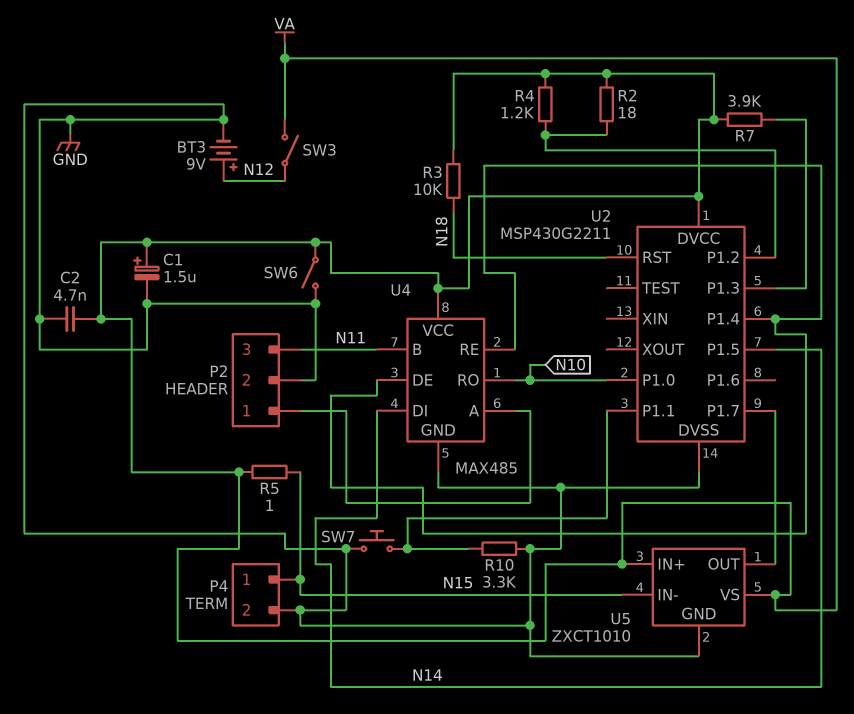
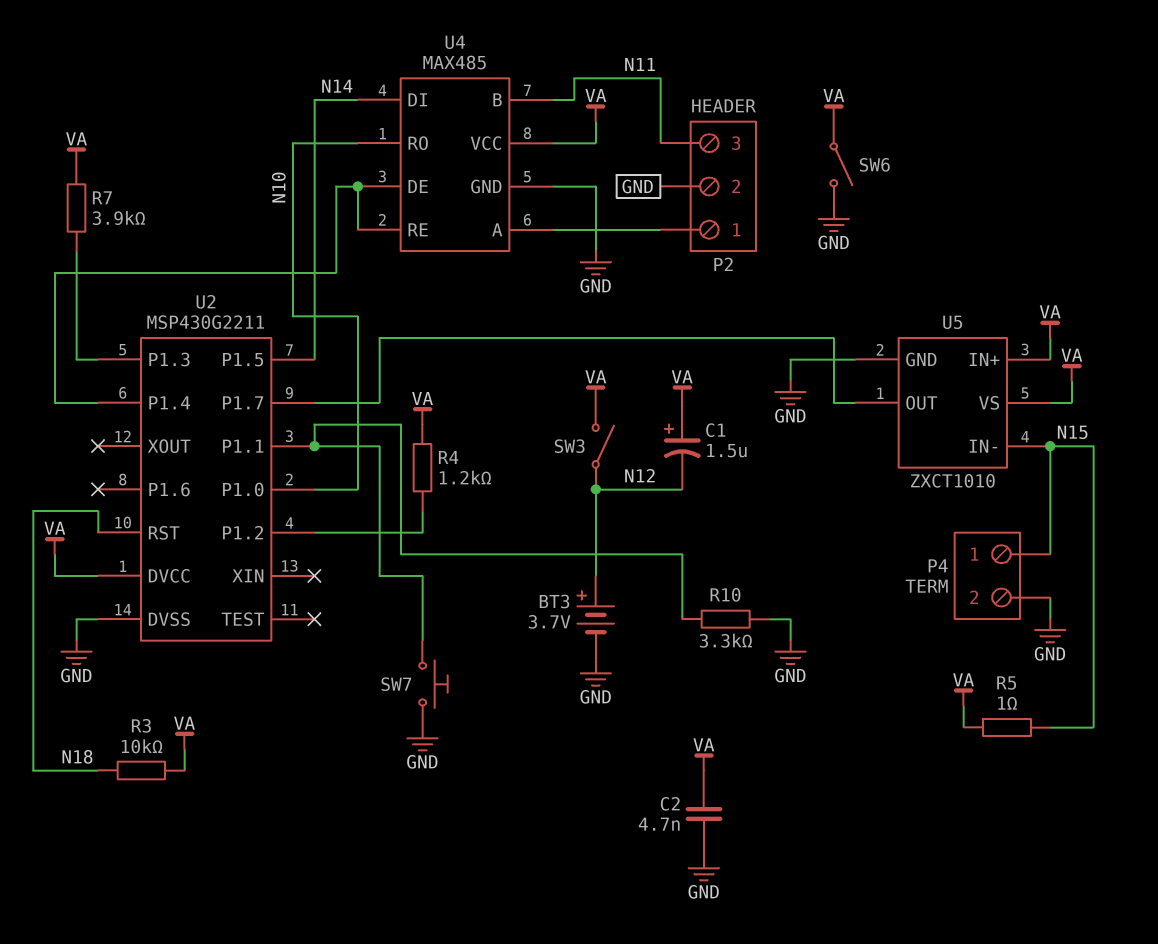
BT3: 9V (plus N12, minus GND) -> 3.7V (plus N12, minus GND)
C1: 1.5uF (plus VA, minus GND) -> 1.5uF (plus VA, minus N12)
R2: 18 (U2/P1.2, VA) -> none

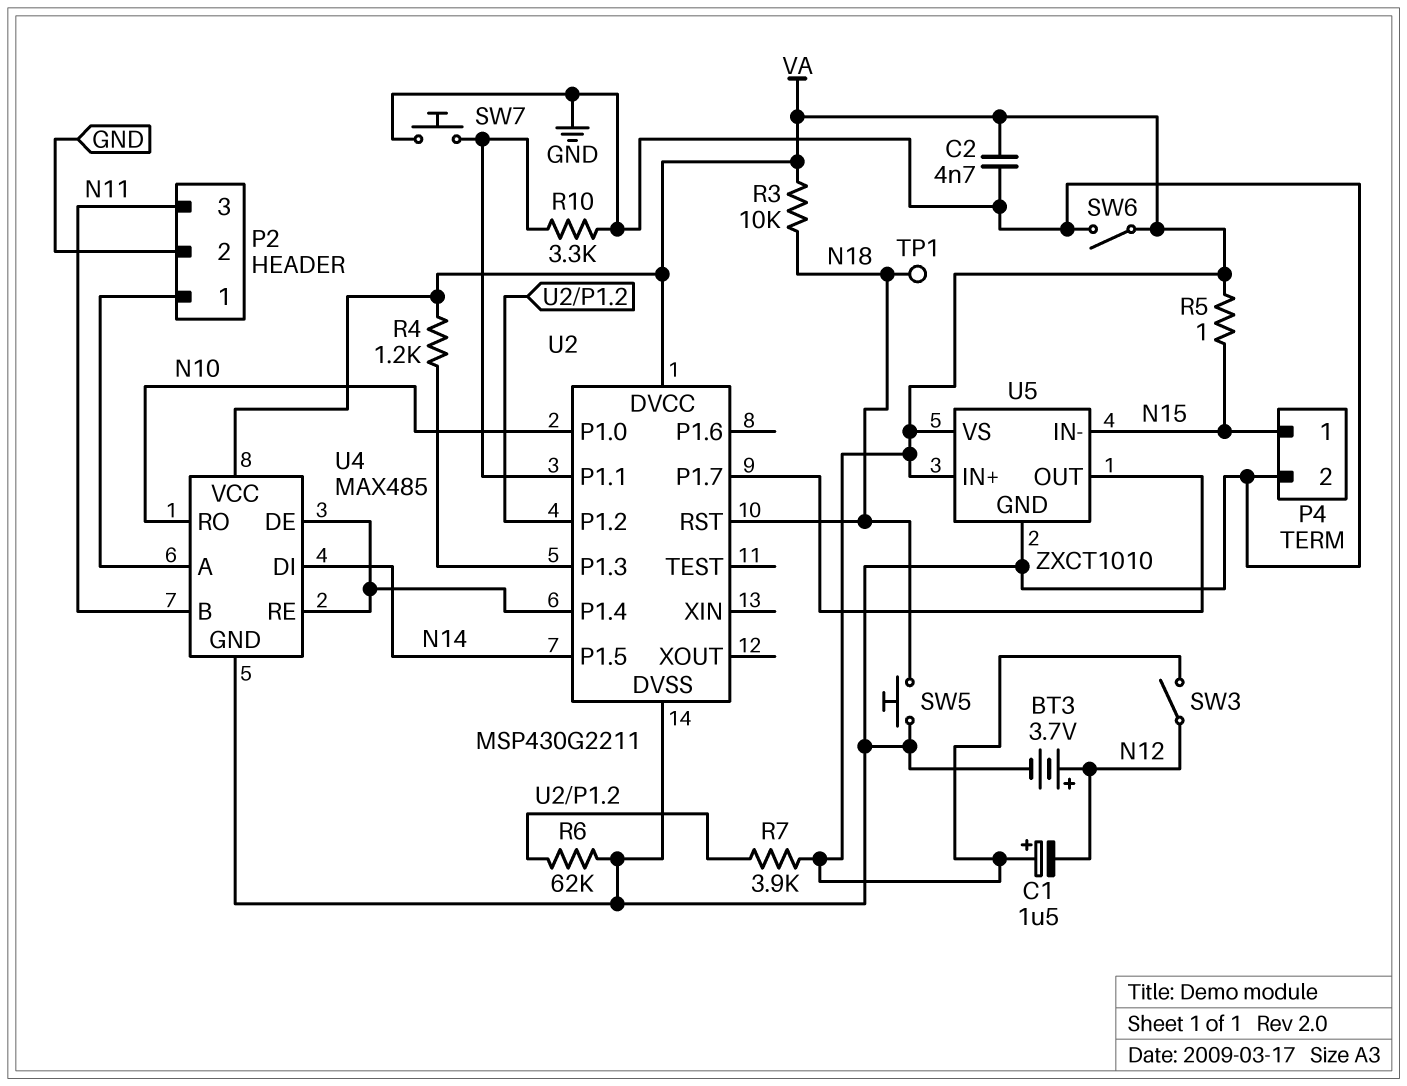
R4: 1.2k (U2/P1.2, VA) -> 1.2k (U2/P1.3, VA)
R6: none -> 62k (GND, U2/P1.2)
R7: 3.9k (U2/P1.3, VA) -> 3.9k (U2/P1.2, VA)
SW5: none -> button (GND, N18)
TP1: none -> test point (N18)

